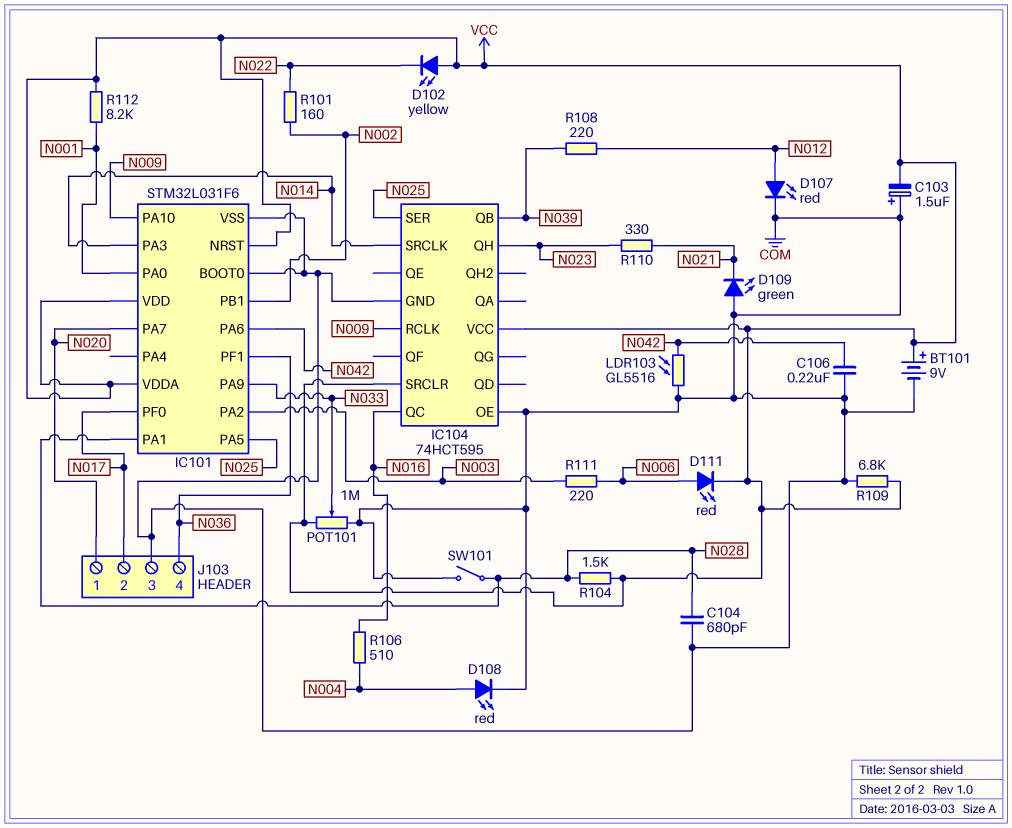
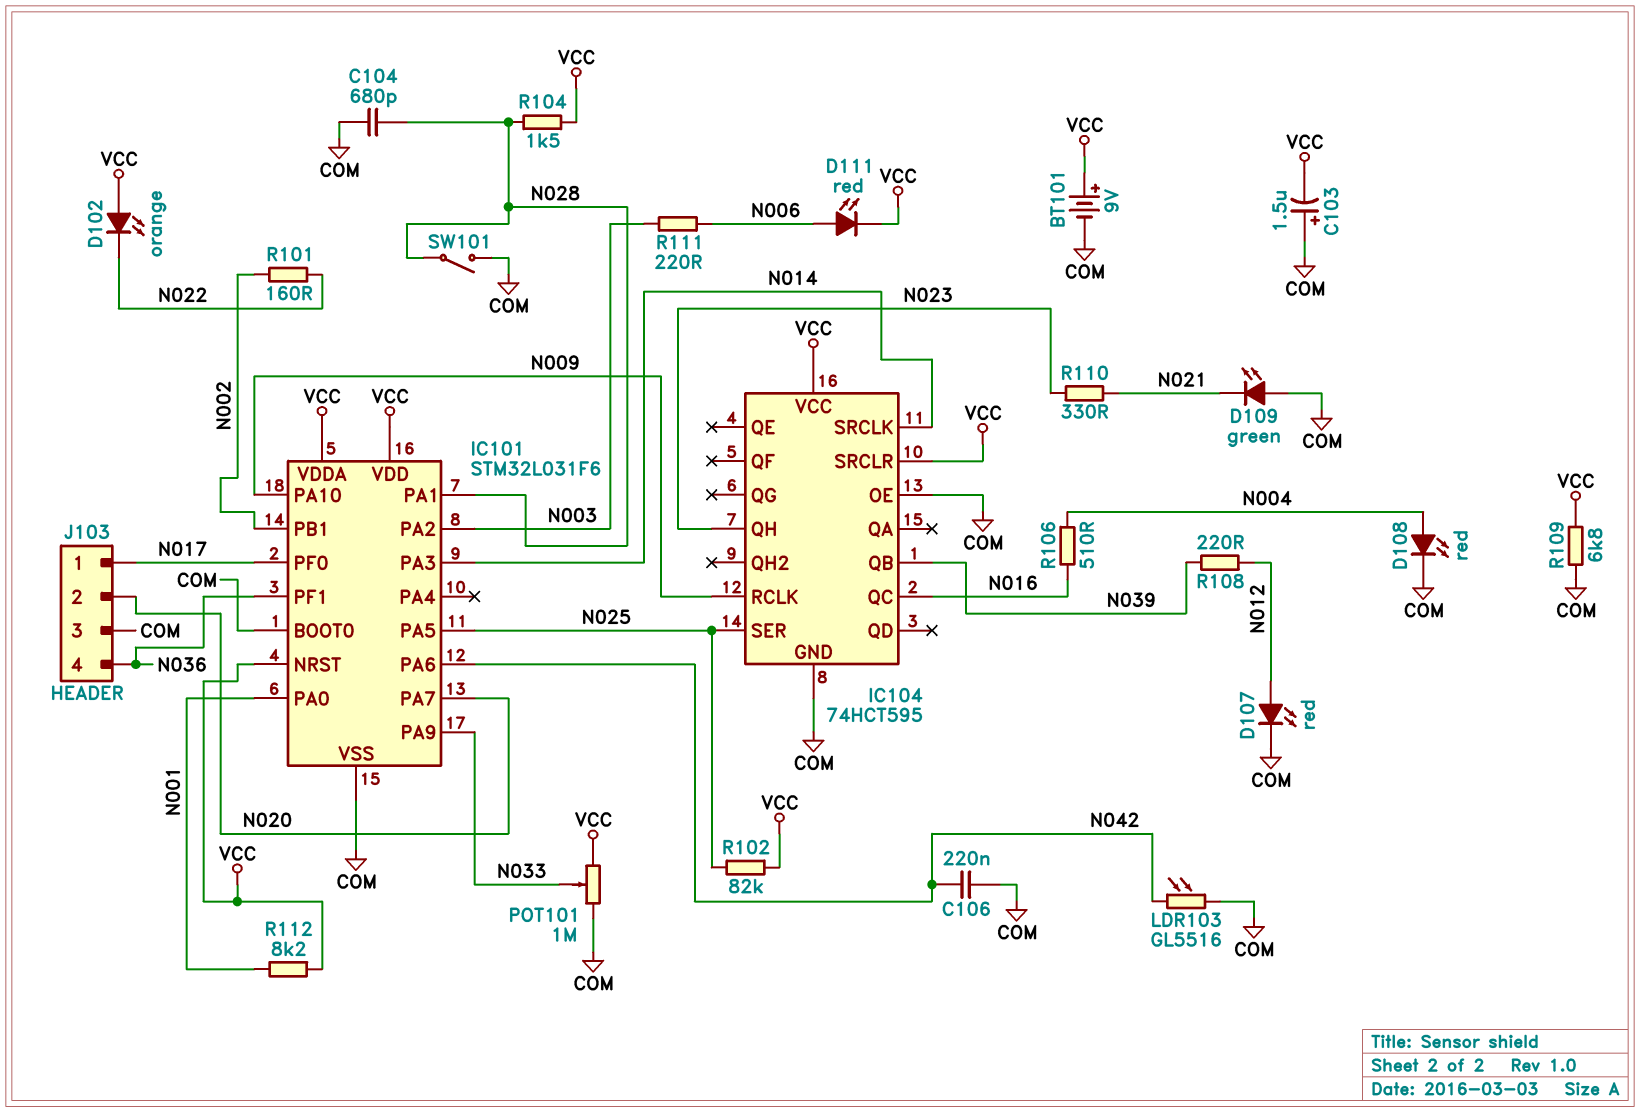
D102: LED yellow (A VCC, K N022) -> LED orange (A VCC, K N022)
J103 pin 1: N020 -> N017
J103 pin 2: N017 -> N020
R102: none -> 82k (N025, VCC)

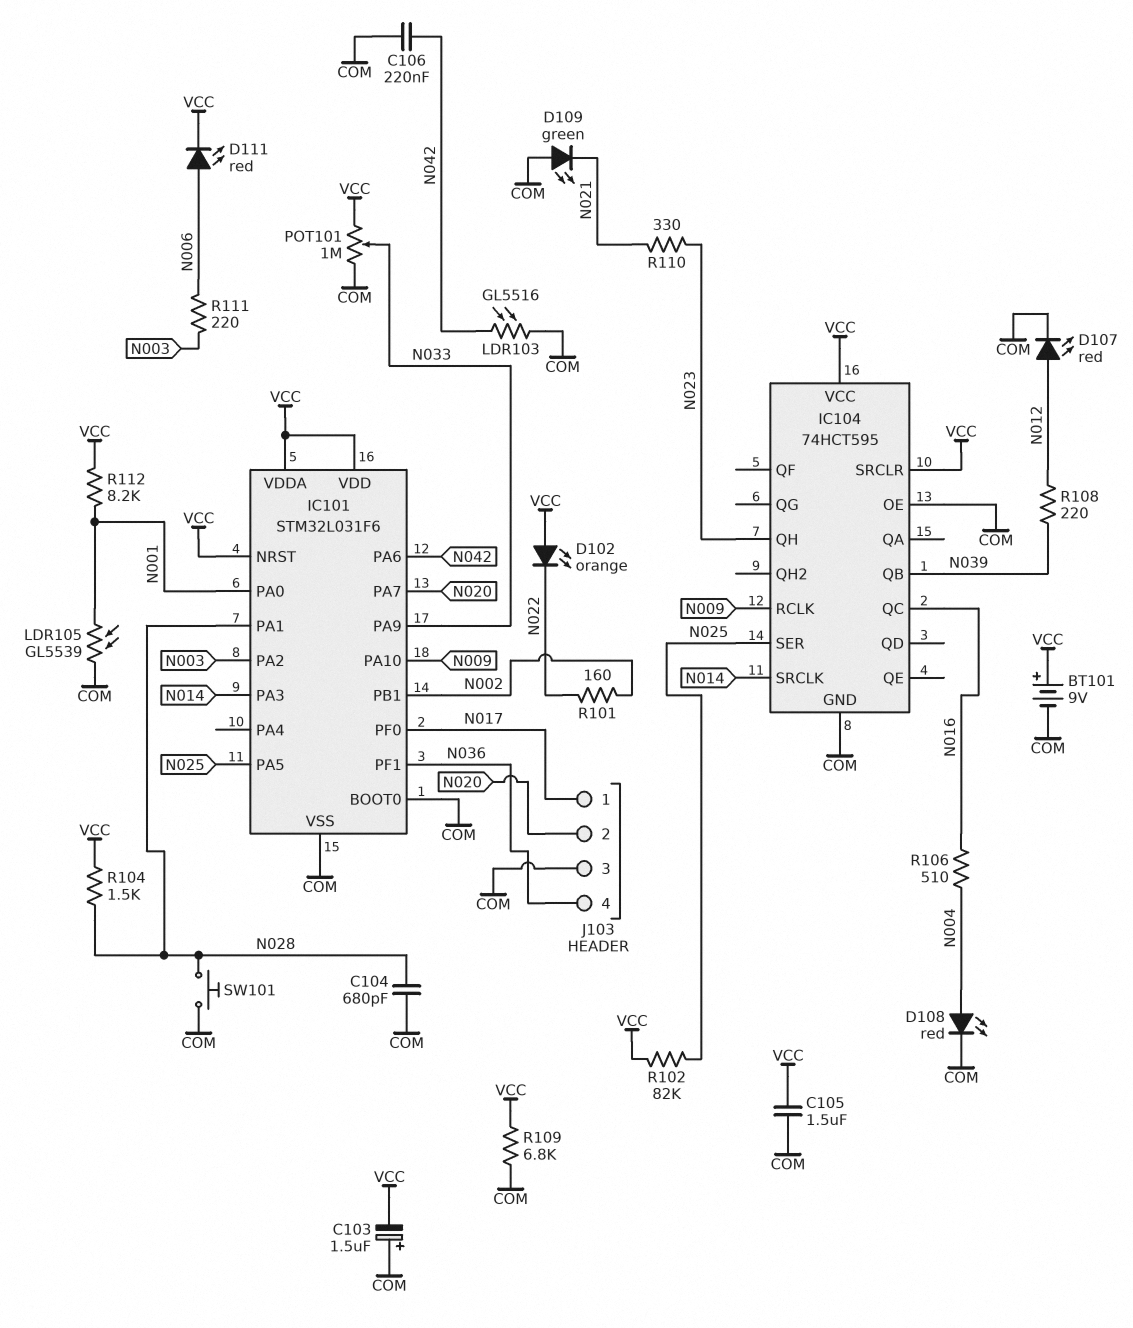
C105: none -> 1.5uF (COM, VCC)
LDR105: none -> GL5539 (COM, N001)
SW101: switch (COM, N028) -> button (COM, N028)

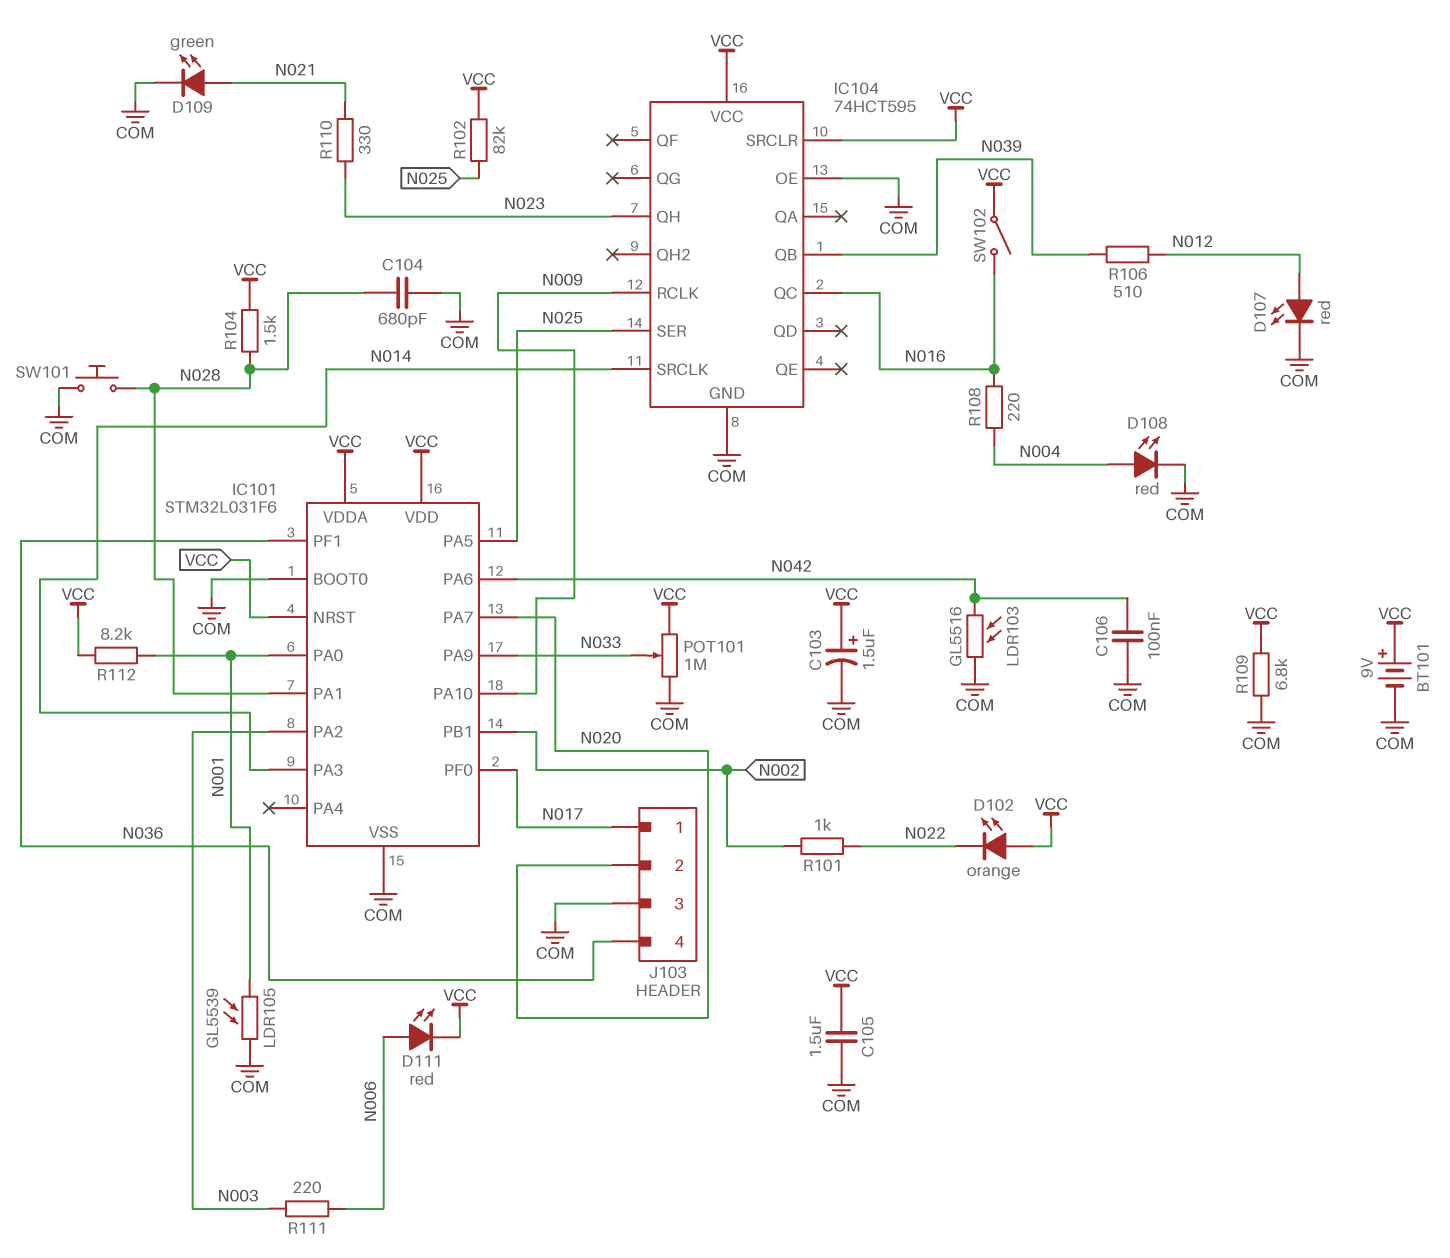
C103: 1.5uF (plus COM, minus VCC) -> 1.5uF (plus VCC, minus COM)
C106: 220nF (COM, N042) -> 100nF (COM, N042)
D109: LED green (A COM, K N021) -> LED green (A N021, K COM)
R101: 160 (N002, N022) -> 1k (N002, N022)
R106: 510 (N004, N016) -> 510 (N012, N039)
R108: 220 (N012, N039) -> 220 (N004, N016)
SW102: none -> switch (N016, VCC)

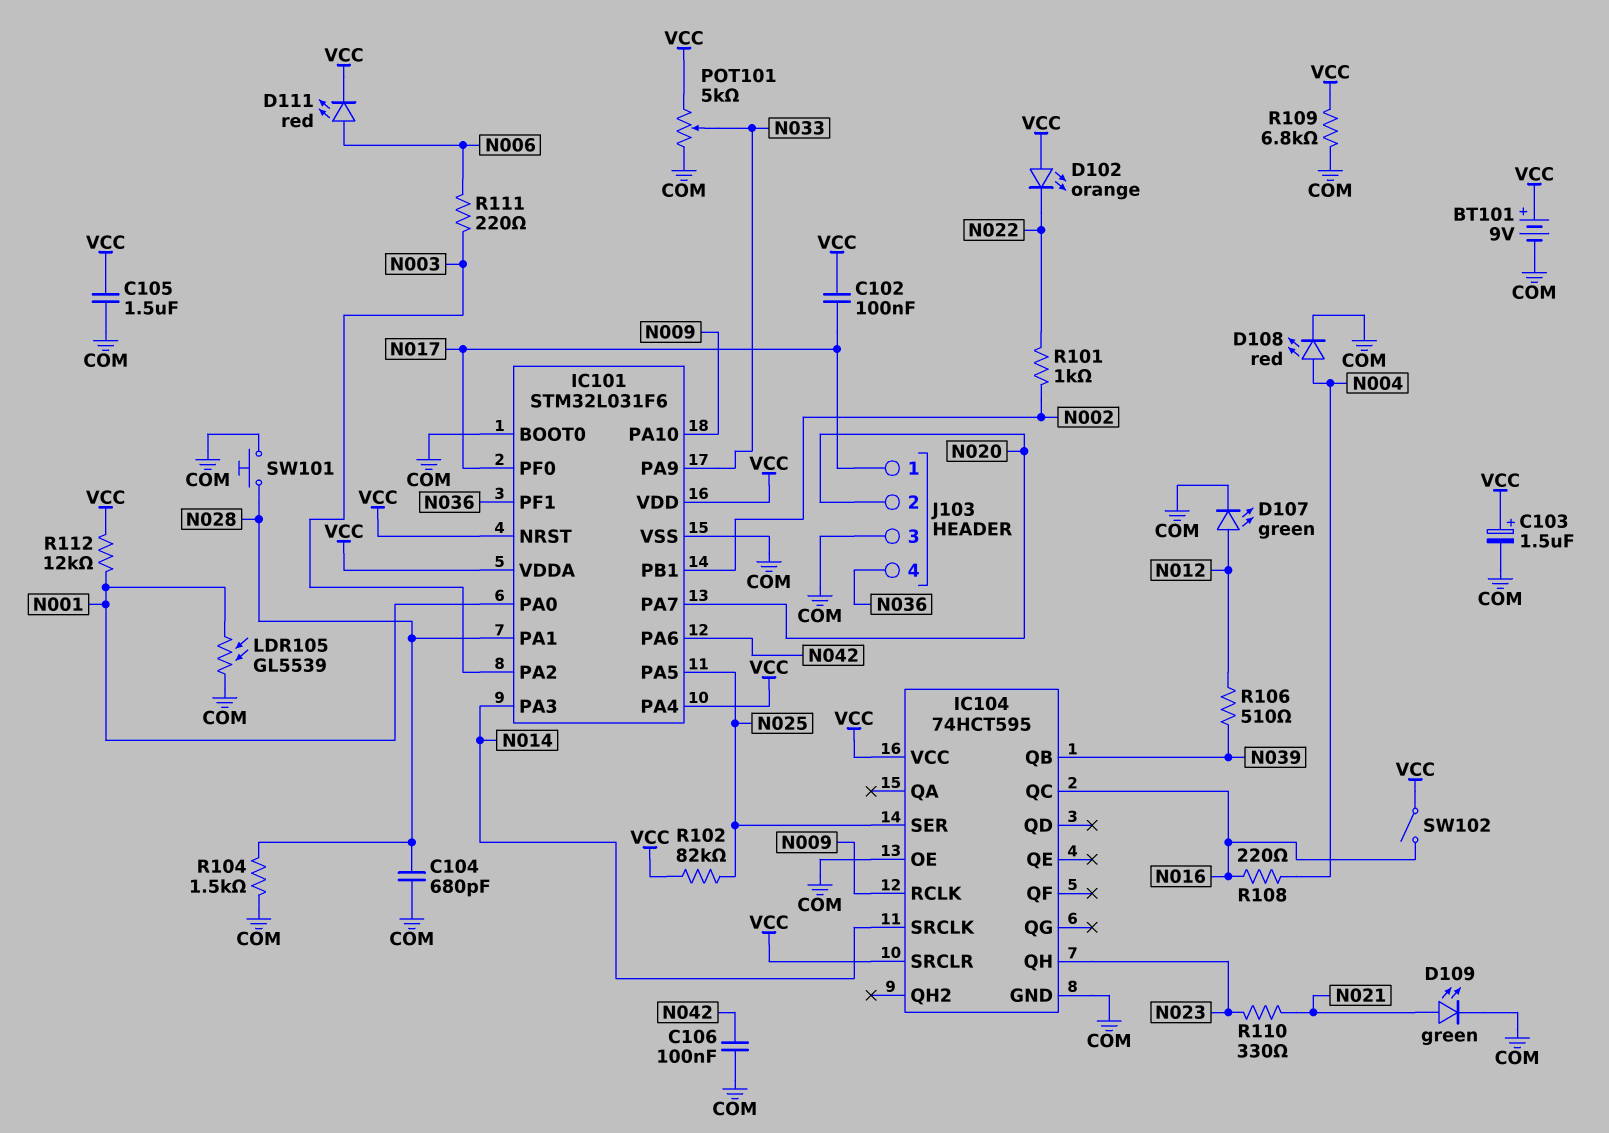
C102: none -> 100nF (N017, VCC)
D107: LED red (A N012, K COM) -> LED green (A N012, K COM)
IC101 pin PA4: none -> VCC
LDR103: GL5516 (COM, N042) -> none
POT101: 1M (COM, VCC, wiper N033) -> 5k (COM, VCC, wiper N033)
R104: 1.5k (N028, VCC) -> 1.5k (COM, N028)
R112: 8.2k (N001, VCC) -> 12k (N001, VCC)

